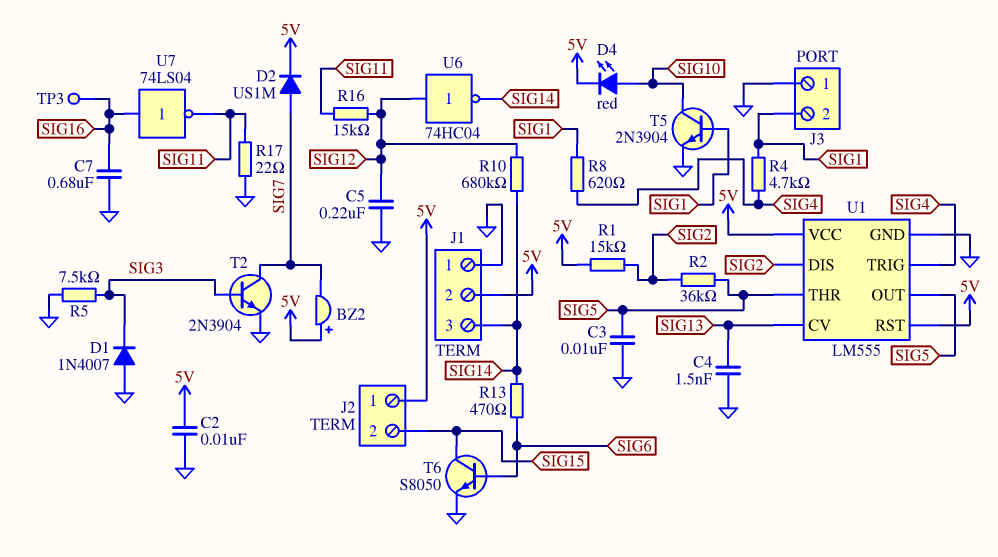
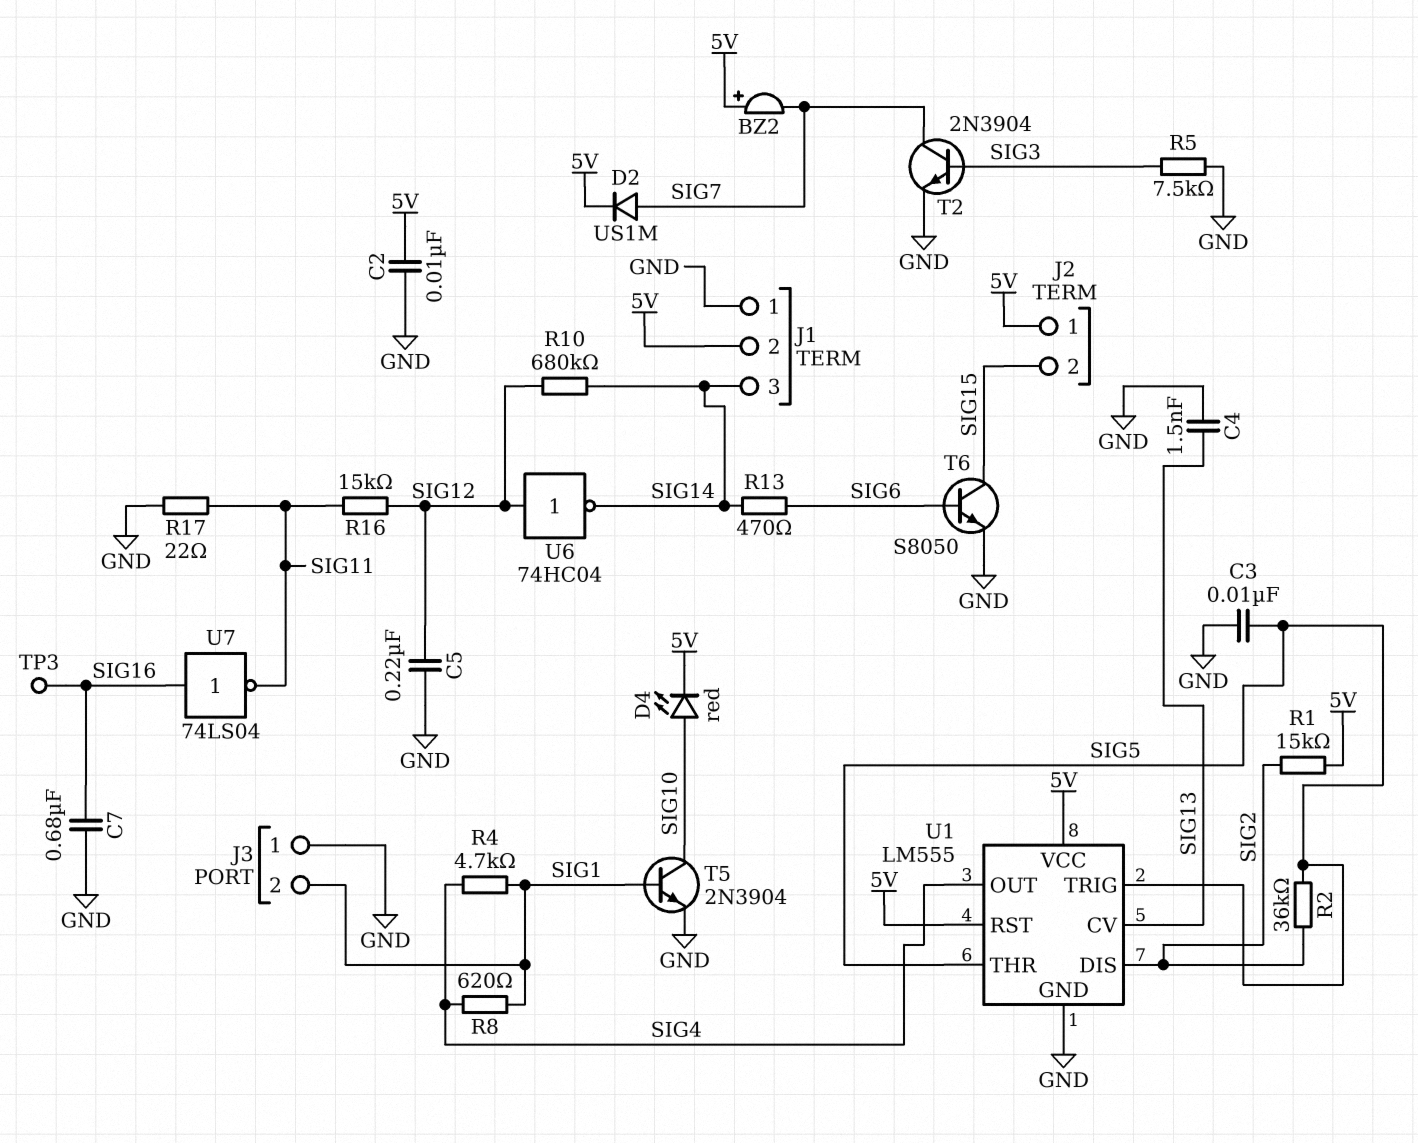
D1: diode 1N4007 (A GND, K SIG3) -> none
U1 pin OUT: SIG5 -> SIG4
U1 pin TRIG: SIG4 -> SIG5

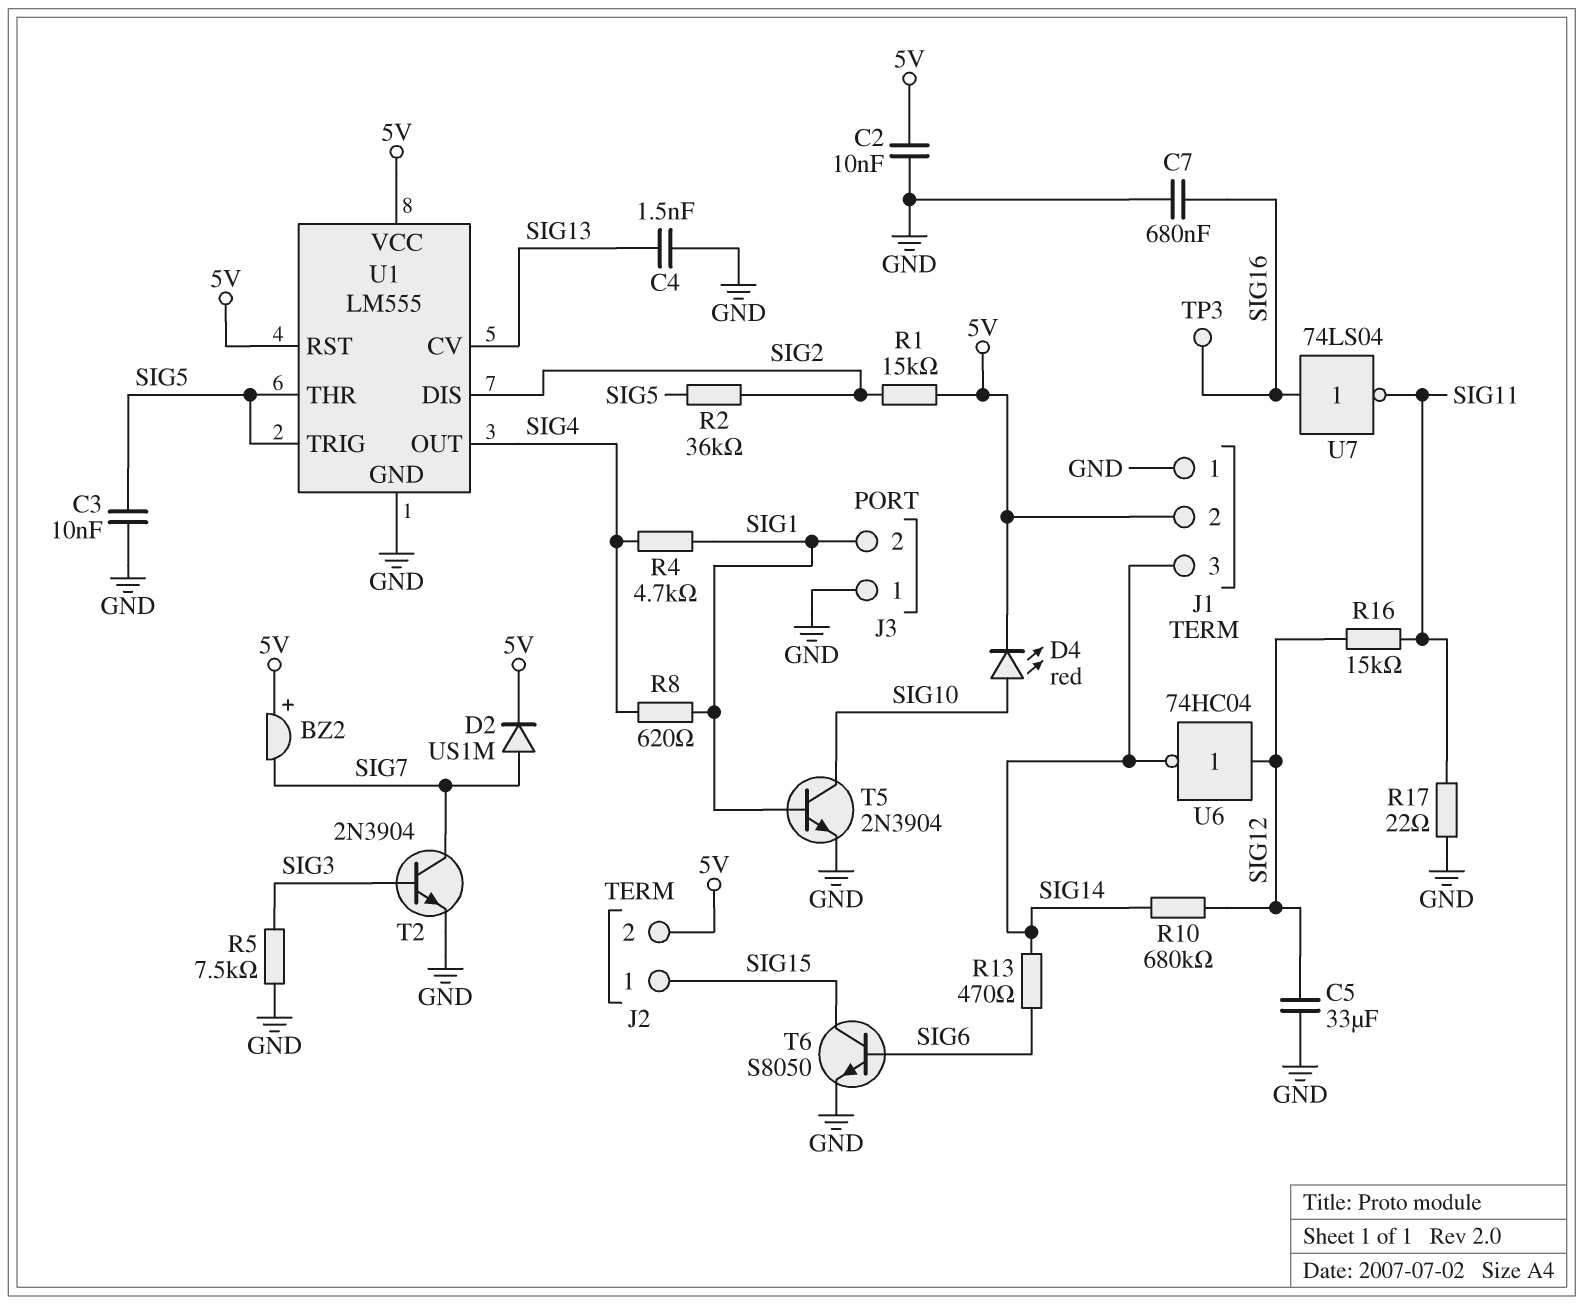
C5: 220nF (GND, SIG12) -> 33uF (GND, SIG12)
J2 pin 1: 5V -> SIG15
J2 pin 2: SIG15 -> 5V

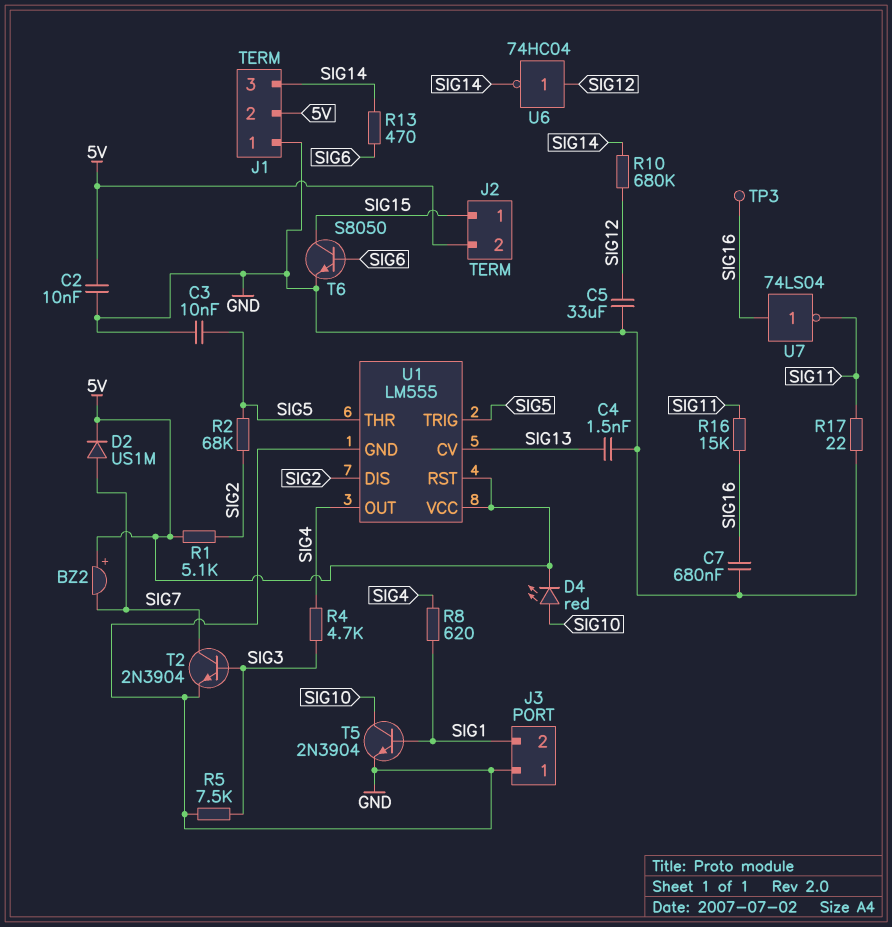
R1: 15k (5V, SIG2) -> 5.1k (5V, SIG2)
R2: 36k (SIG2, SIG5) -> 68k (SIG2, SIG5)
R4: 4.7k (SIG1, SIG4) -> 4.7k (SIG3, SIG4)
R16: 15k (SIG11, SIG12) -> 15k (SIG11, SIG16)

